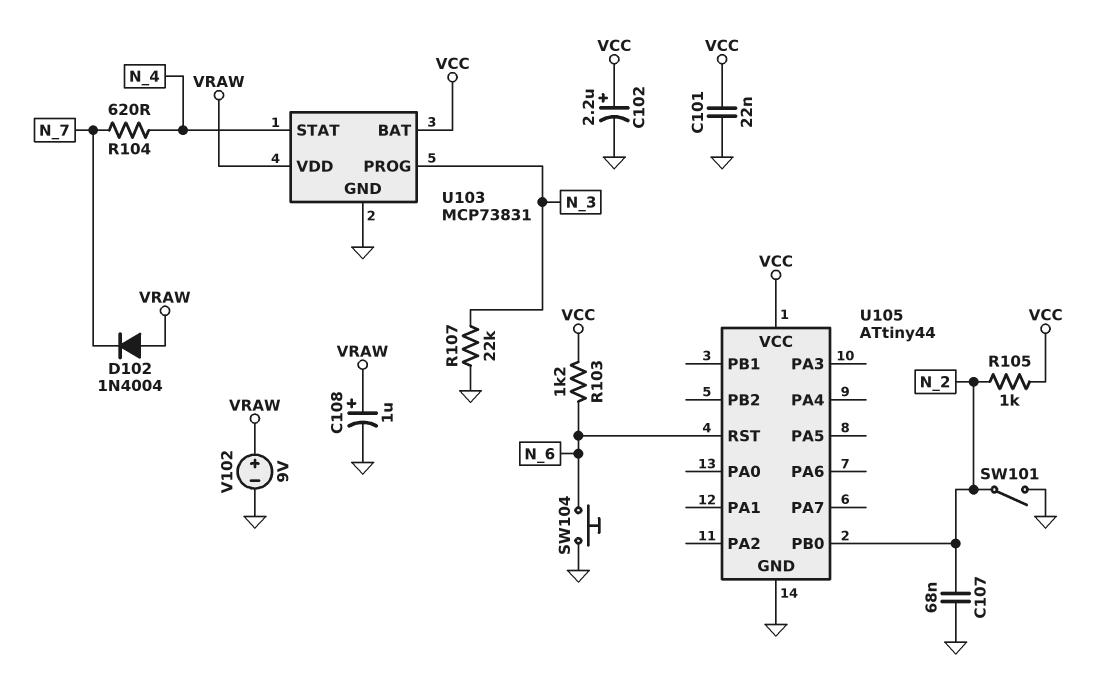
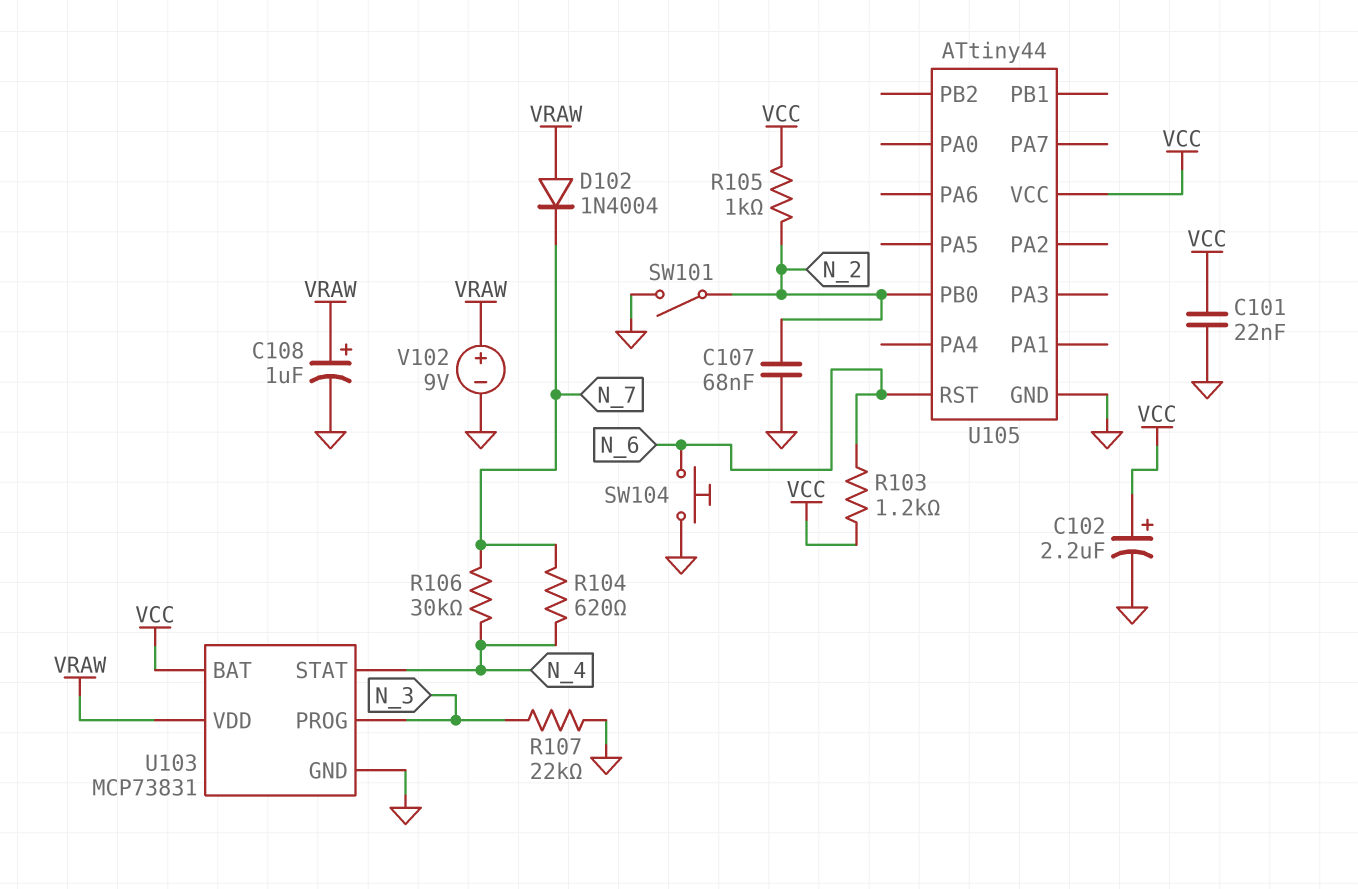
R106: none -> 30k (N_4, N_7)

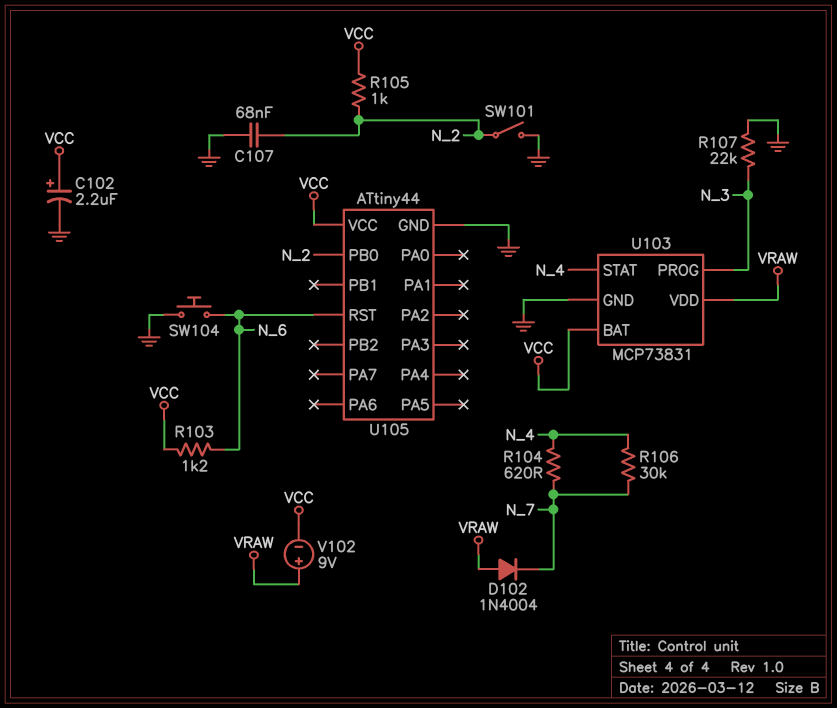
C101: 22nF (GND, VCC) -> none
C108: 1uF (plus VRAW, minus GND) -> none
V102: 9V (plus VRAW, minus GND) -> 9V (plus VRAW, minus VCC)

